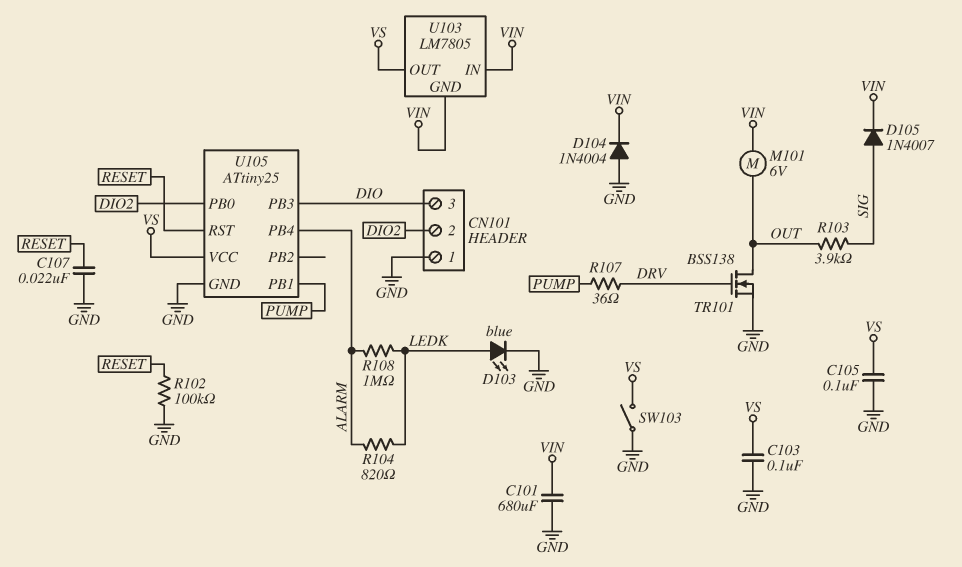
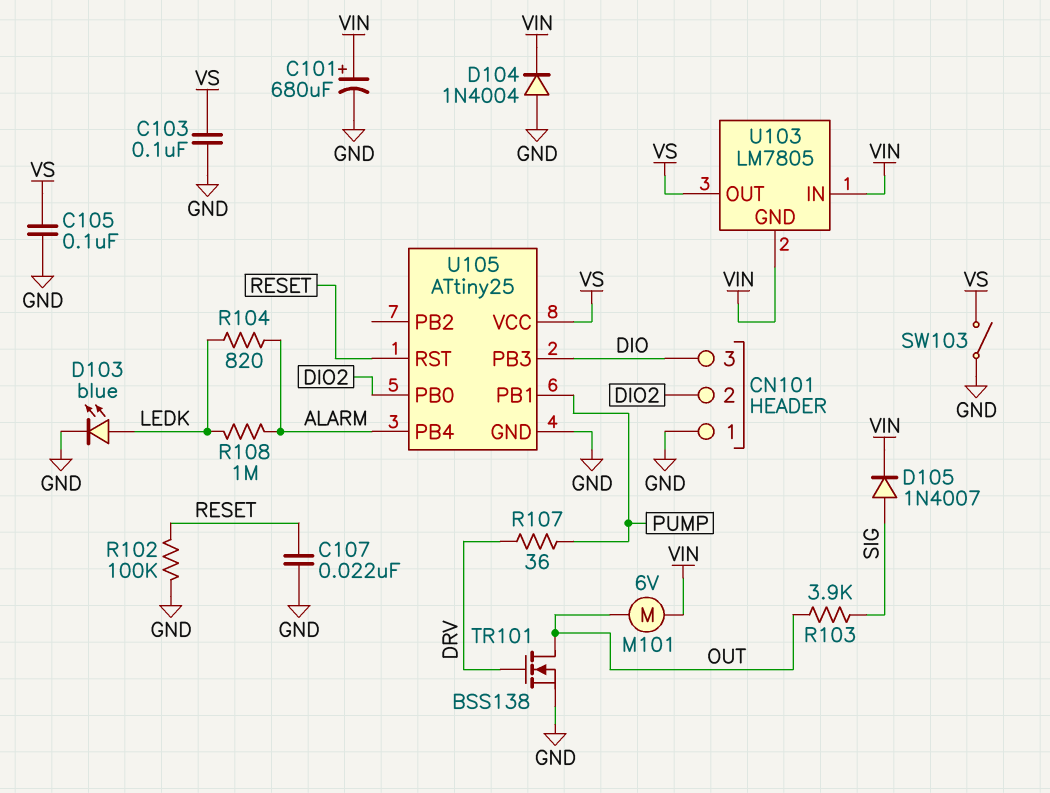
C101: 680uF (GND, VIN) -> 680uF (plus VIN, minus GND)

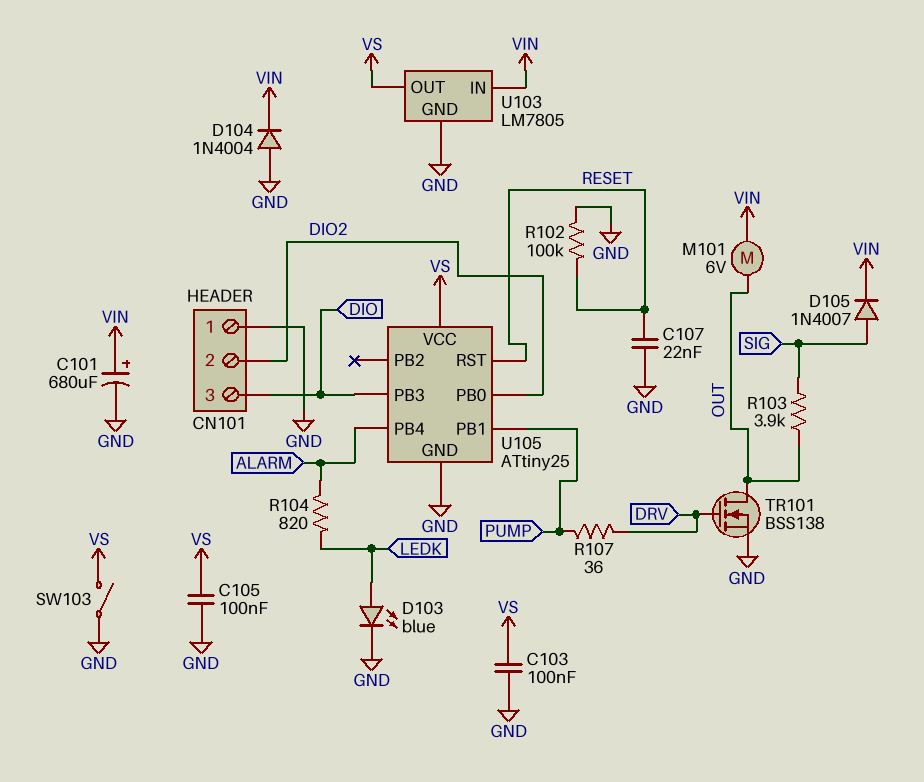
R108: 1M (ALARM, LEDK) -> none
U103 pin GND: VIN -> GND

